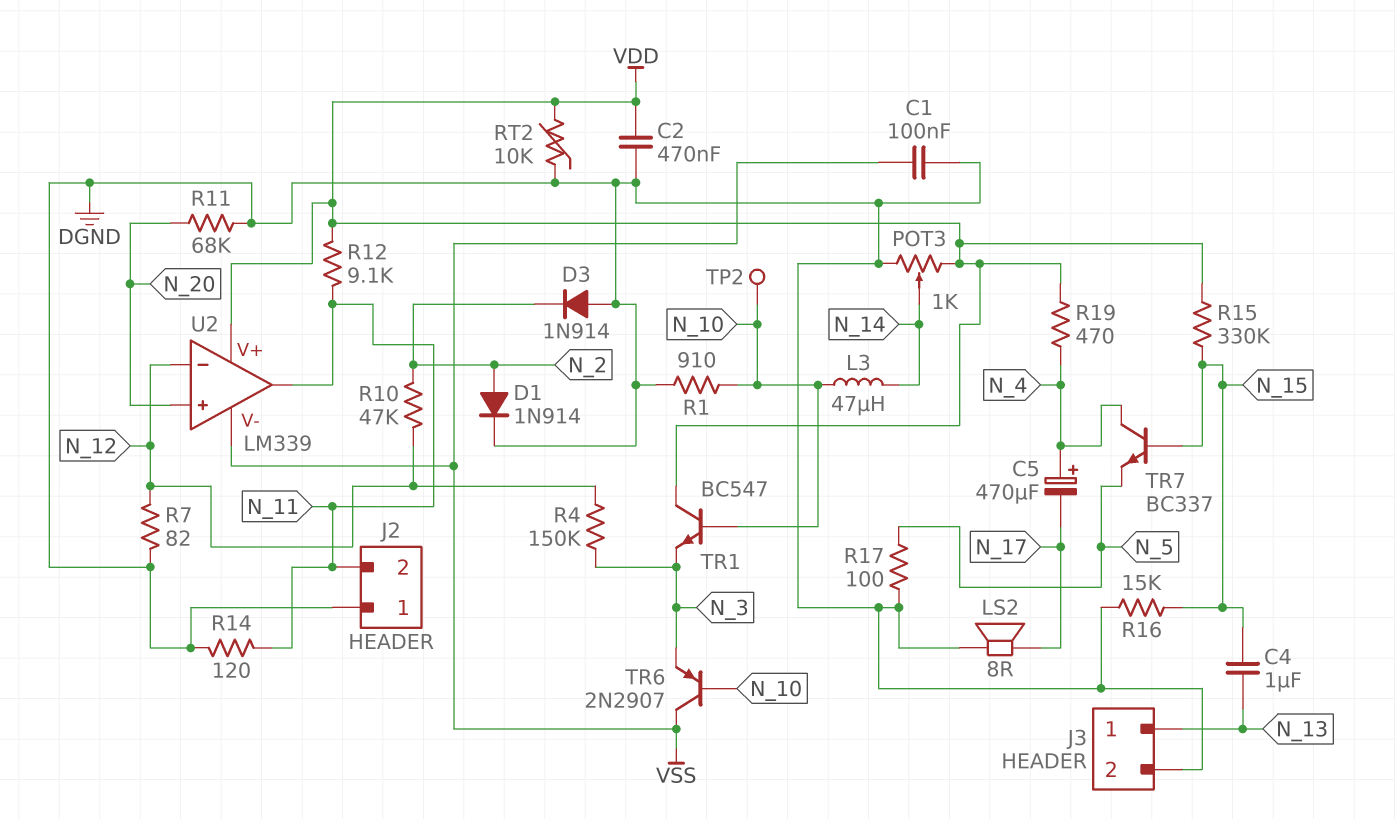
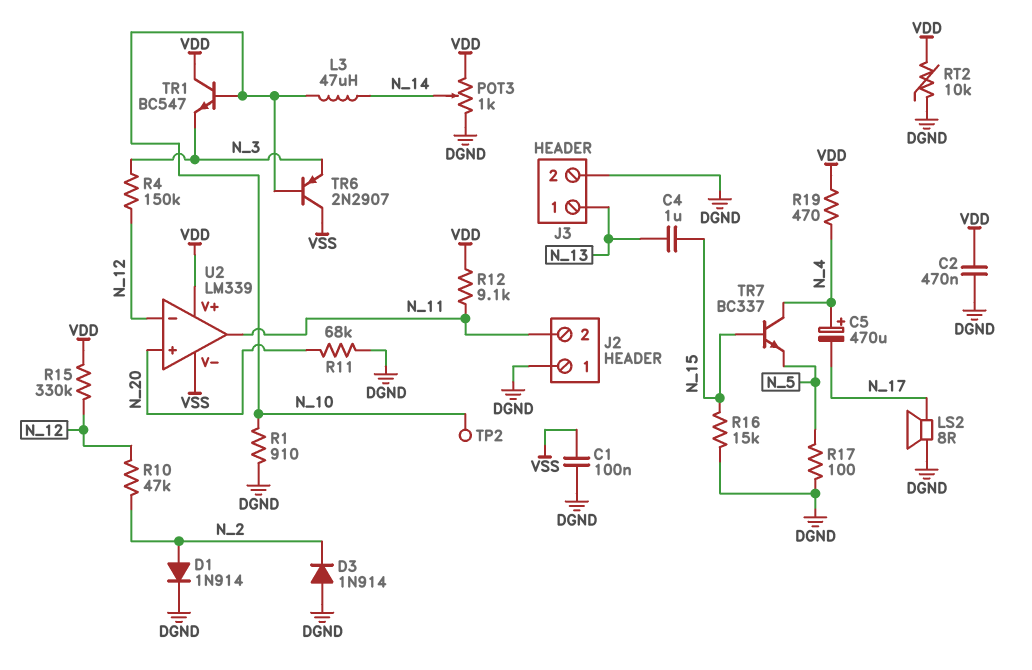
R7: 82 (DGND, N_12) -> none
R14: 120 (DGND, N_11) -> none
R15: 330k (N_15, VDD) -> 330k (N_12, VDD)

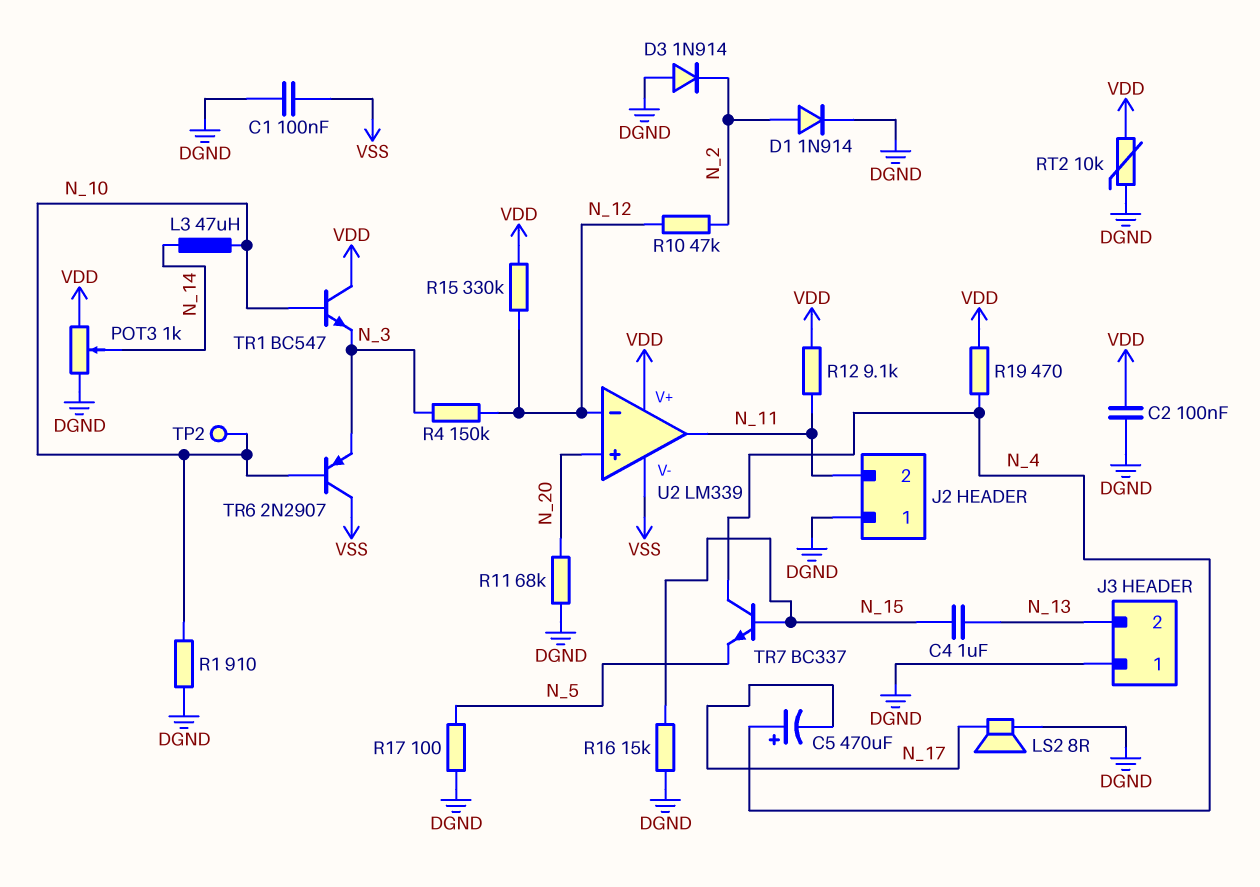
C2: 470nF (DGND, VDD) -> 100nF (DGND, VDD)
J3 pin 1: N_13 -> DGND
J3 pin 2: DGND -> N_13

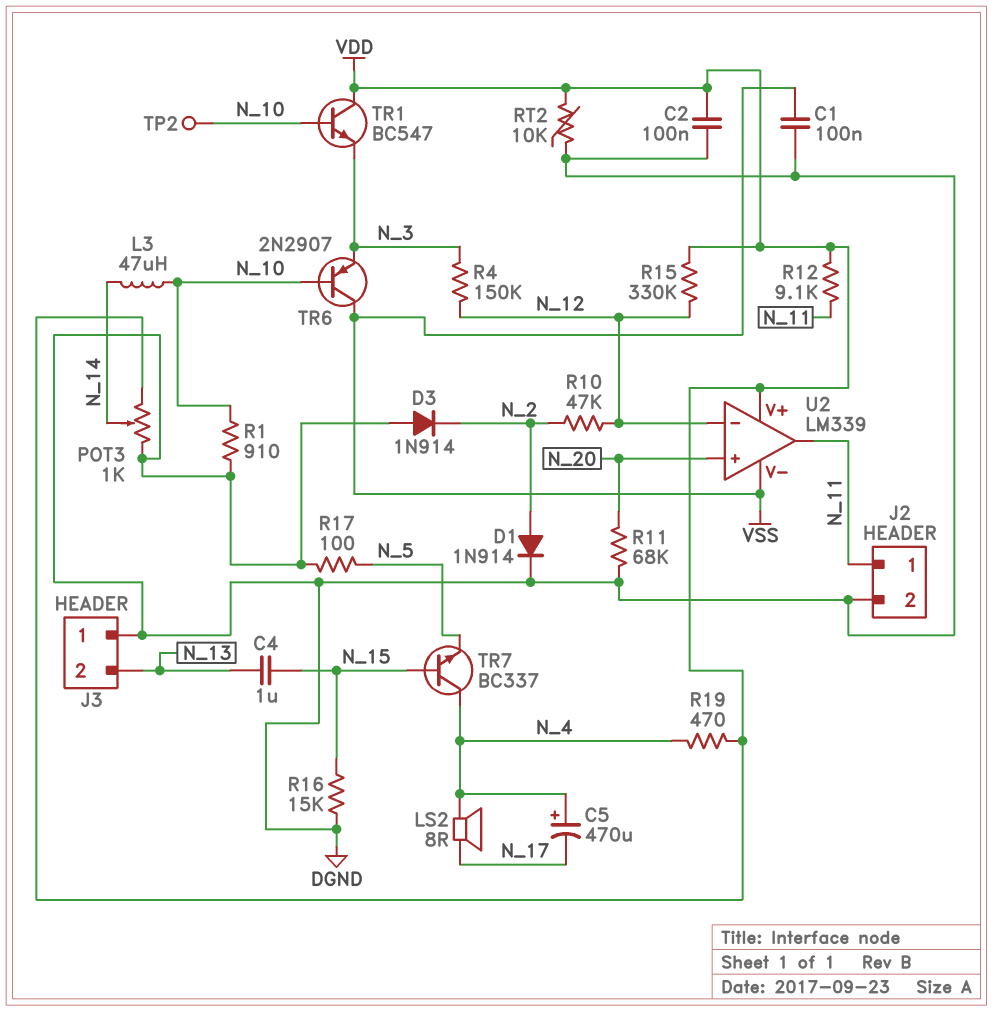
J2 pin 1: DGND -> N_11
J2 pin 2: N_11 -> DGND
LS2: speaker 8R (DGND, N_17) -> speaker 8R (N_4, N_17)

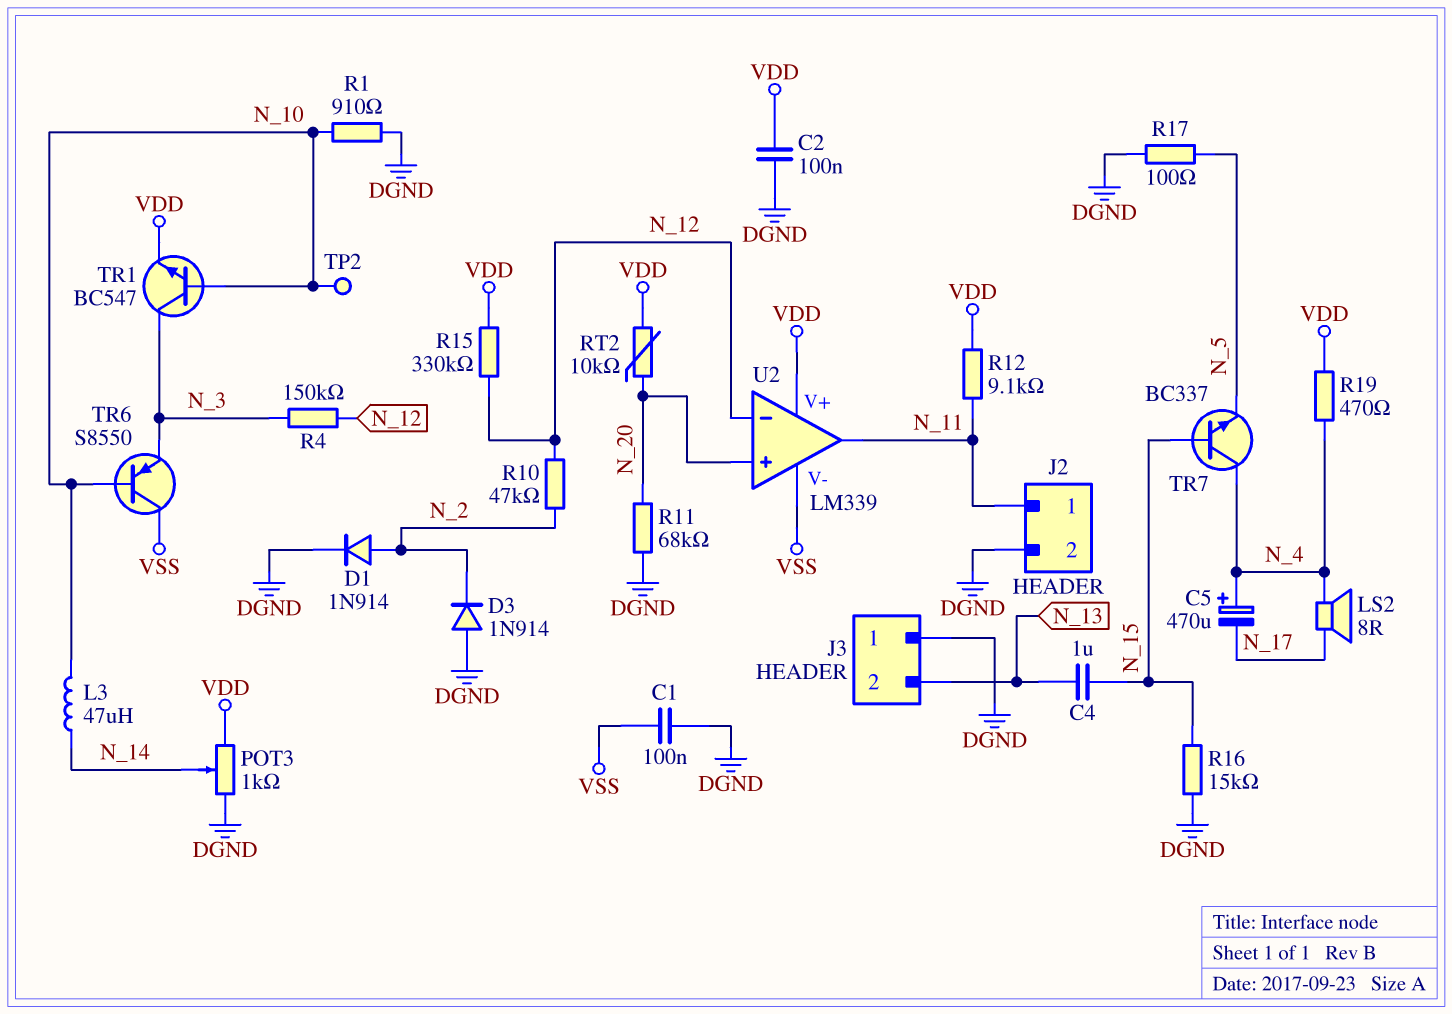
RT2: 10k (DGND, VDD) -> 10k (N_20, VDD)
TR1: NPN BC547 (B N_10, C VDD, E N_3) -> NPN BC547 (B N_10, C N_3, E VDD)
TR6: PNP 2N2907 (B N_10, C VSS, E N_3) -> PNP S8550 (B N_10, C VSS, E N_3)

